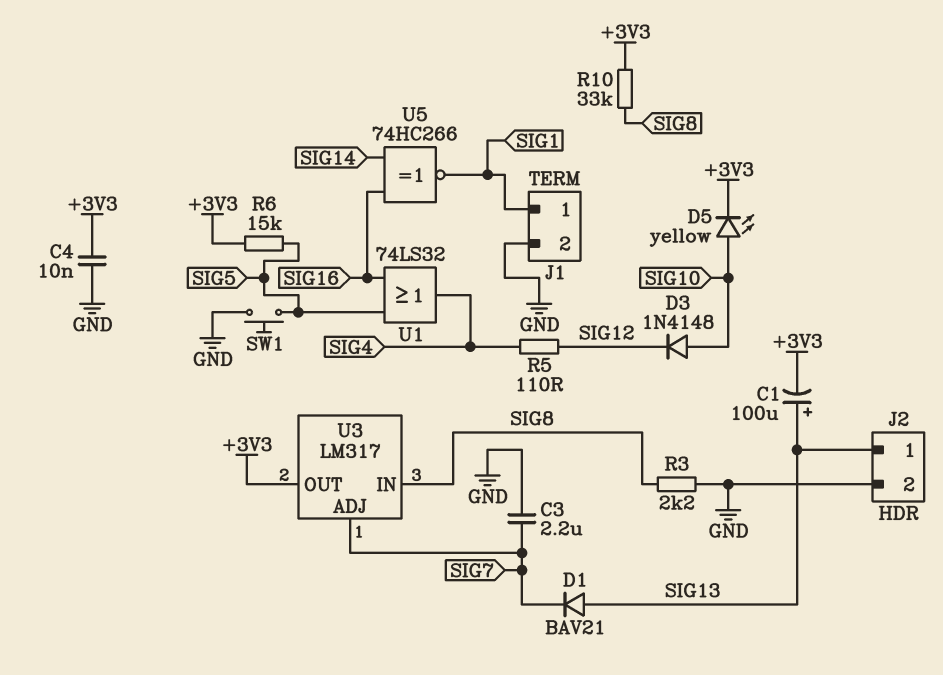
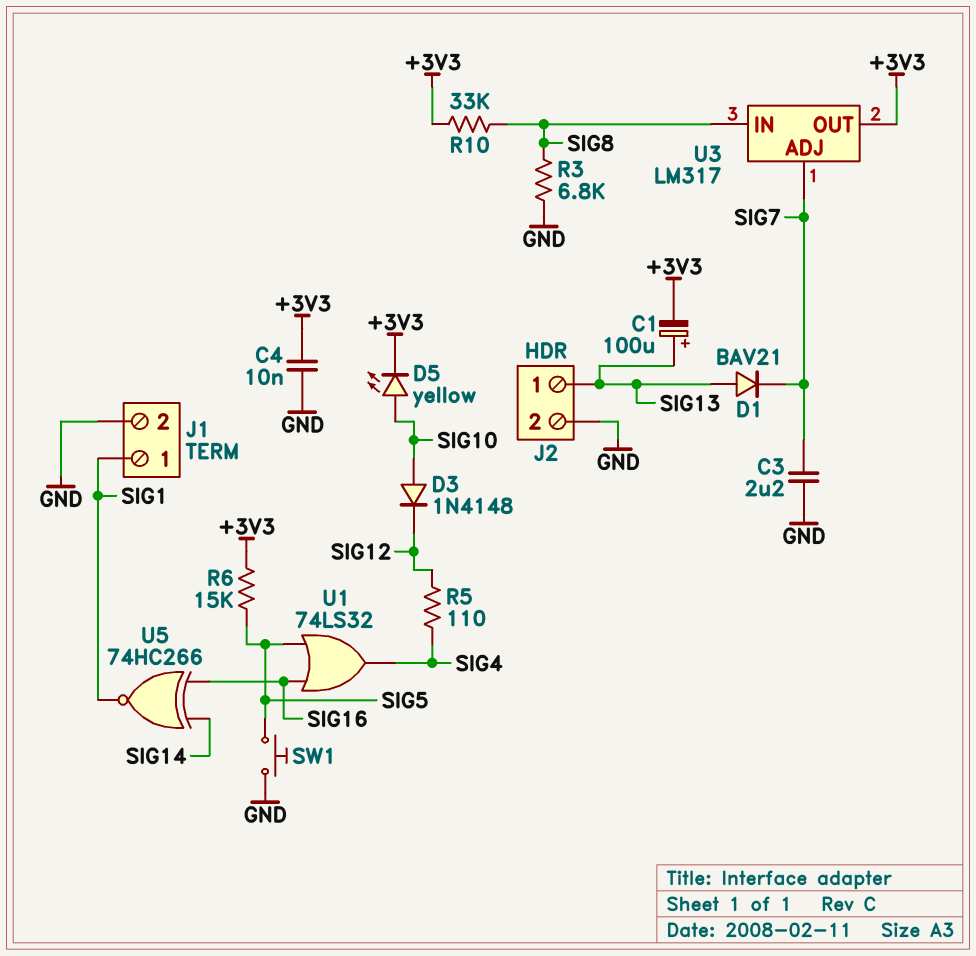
R3: 2.2k (GND, SIG8) -> 6.8k (GND, SIG8)

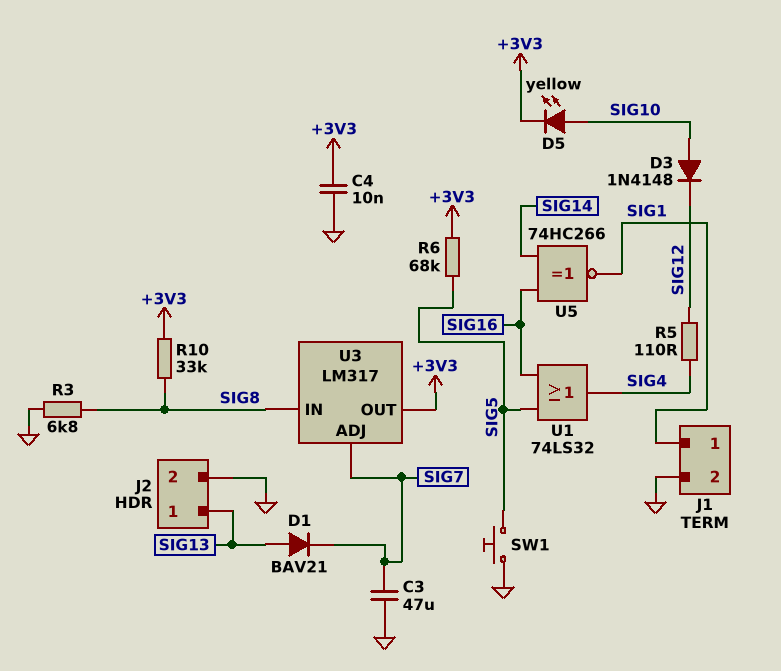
C1: 100uF (plus SIG13, minus +3V3) -> none
C3: 2.2uF (GND, SIG7) -> 47uF (GND, SIG7)
R6: 15k (+3V3, SIG5) -> 68k (+3V3, SIG5)

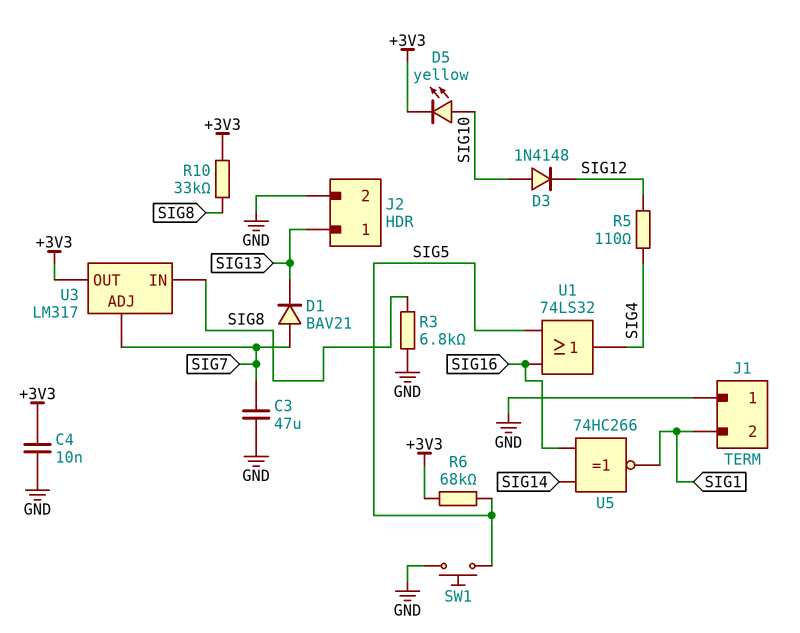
D1: diode BAV21 (A SIG13, K SIG7) -> diode BAV21 (A SIG7, K SIG13)
J1 pin 1: SIG1 -> GND
J1 pin 2: GND -> SIG1

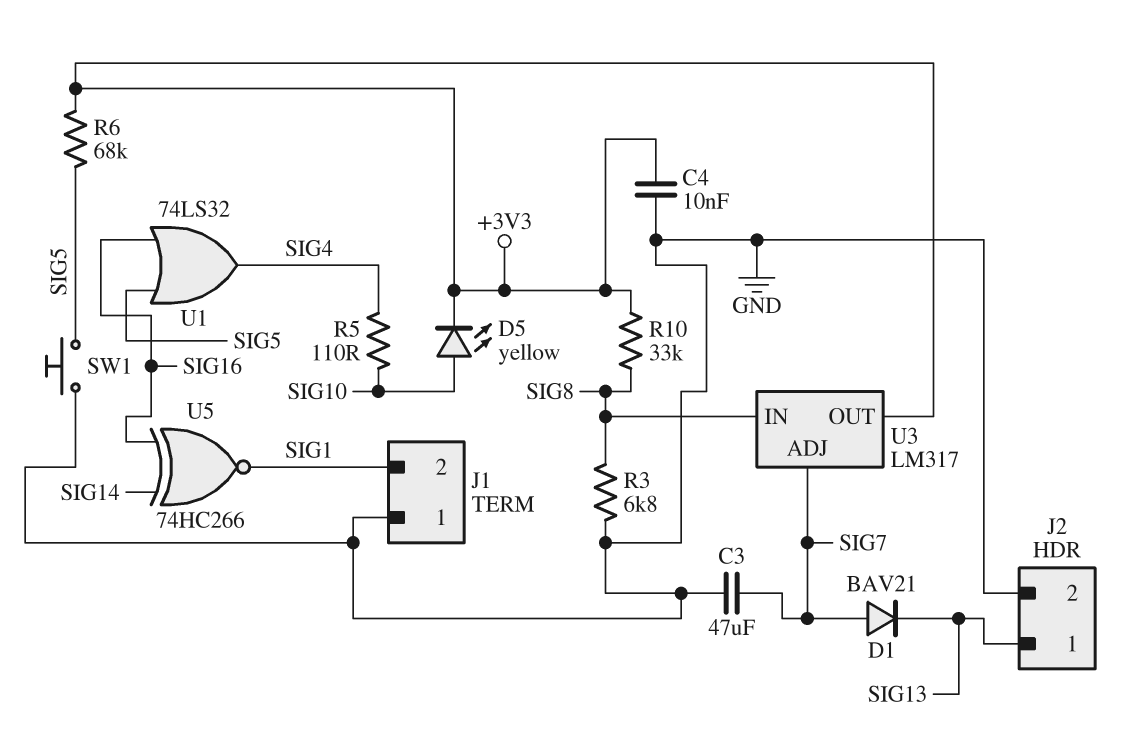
D3: diode 1N4148 (A SIG10, K SIG12) -> none
R5: 110 (SIG4, SIG12) -> 110 (SIG4, SIG10)

